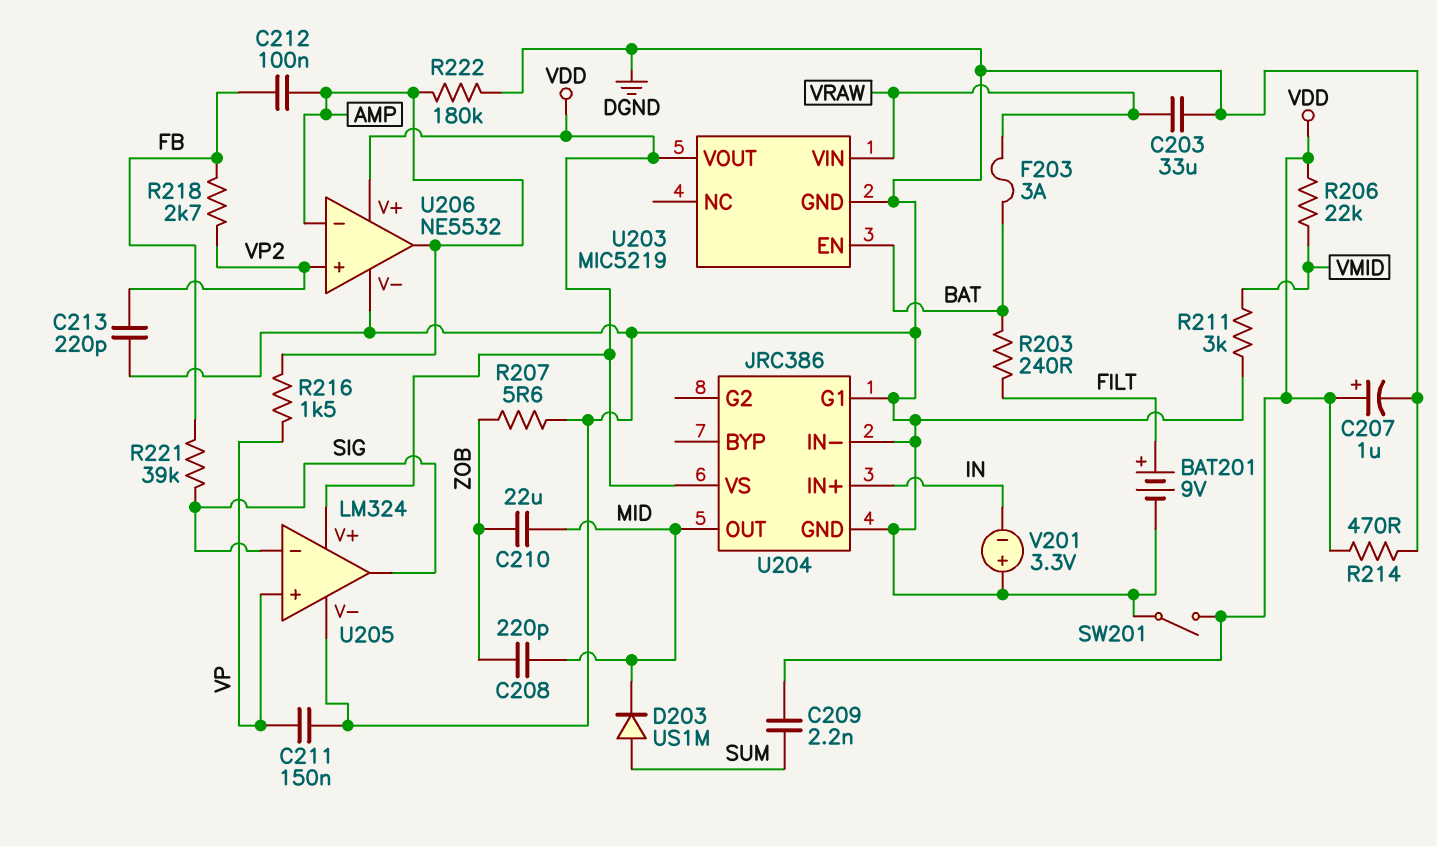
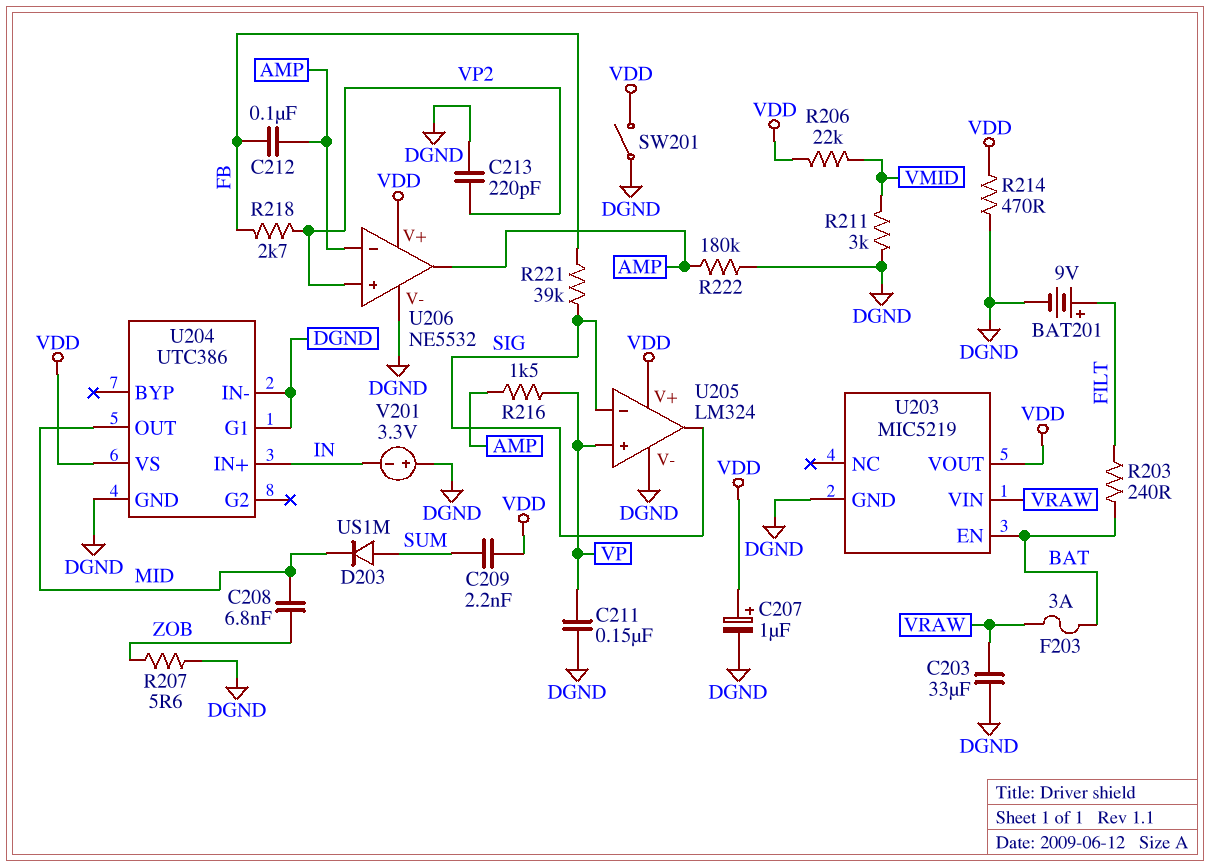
C208: 220pF (MID, ZOB) -> 6.8nF (MID, ZOB)
C210: 22uF (MID, ZOB) -> none
U204: JRC386 -> UTC386

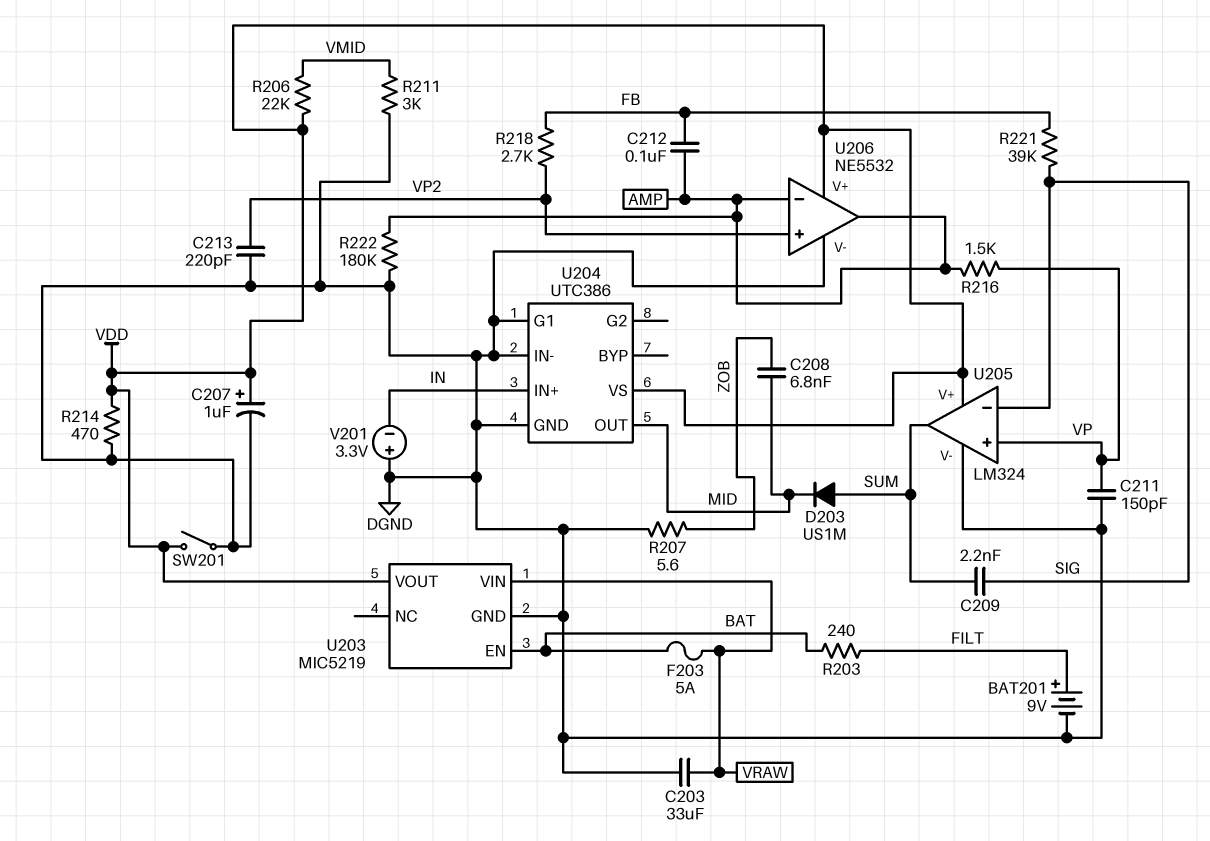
C209: 2.2nF (SUM, VDD) -> 2.2nF (SIG, SUM)
C211: 150nF (DGND, VP) -> 150pF (DGND, VP)
F203: 3A (BAT, VRAW) -> 5A (BAT, VRAW)
U205 pin out: SIG -> SUM

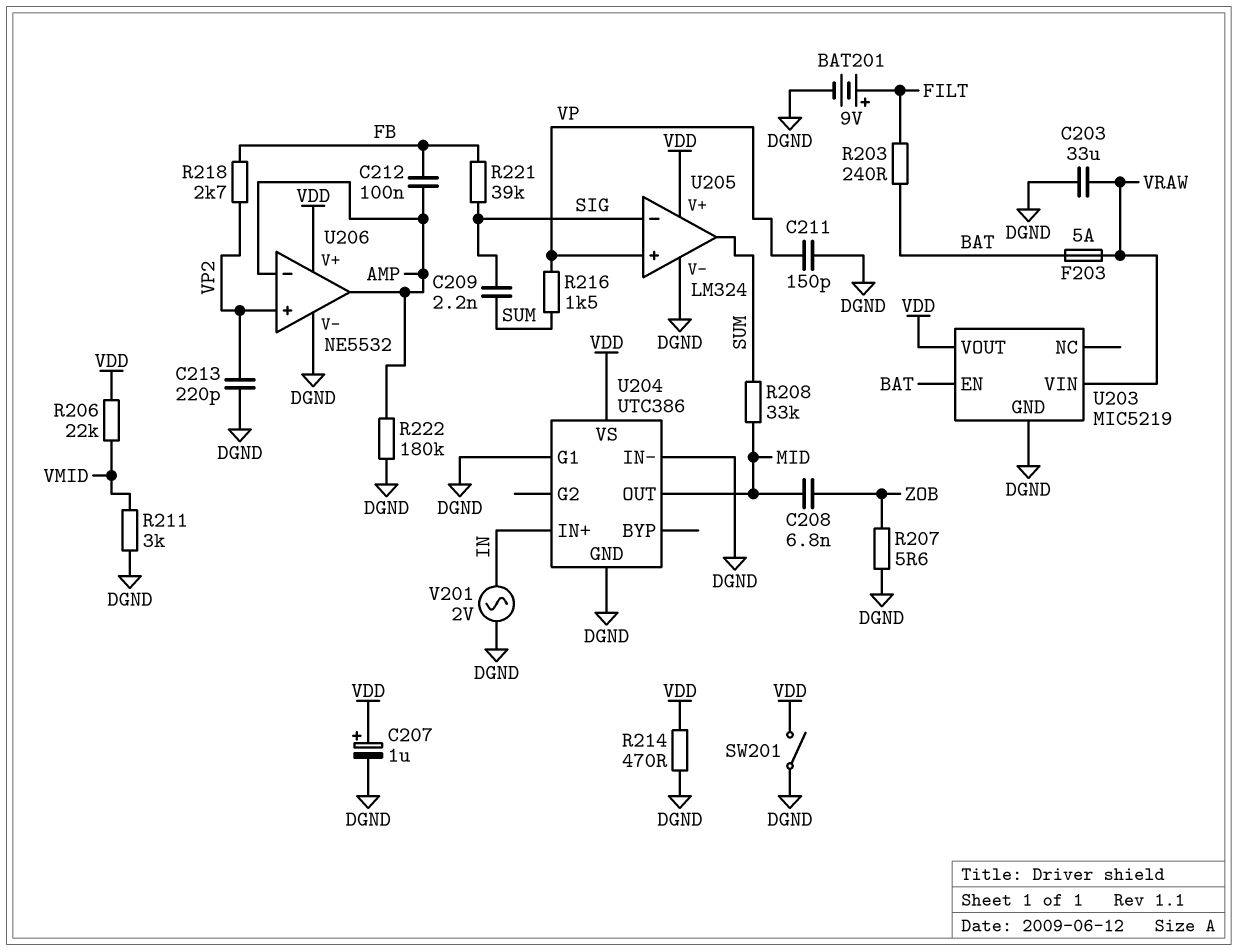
D203: diode US1M (A SUM, K MID) -> none
R208: none -> 33k (MID, SUM)
R216: 1.5k (AMP, VP) -> 1.5k (SUM, VP)
V201: 3.3V (plus DGND, minus IN) -> AC 2V (DGND, IN)

